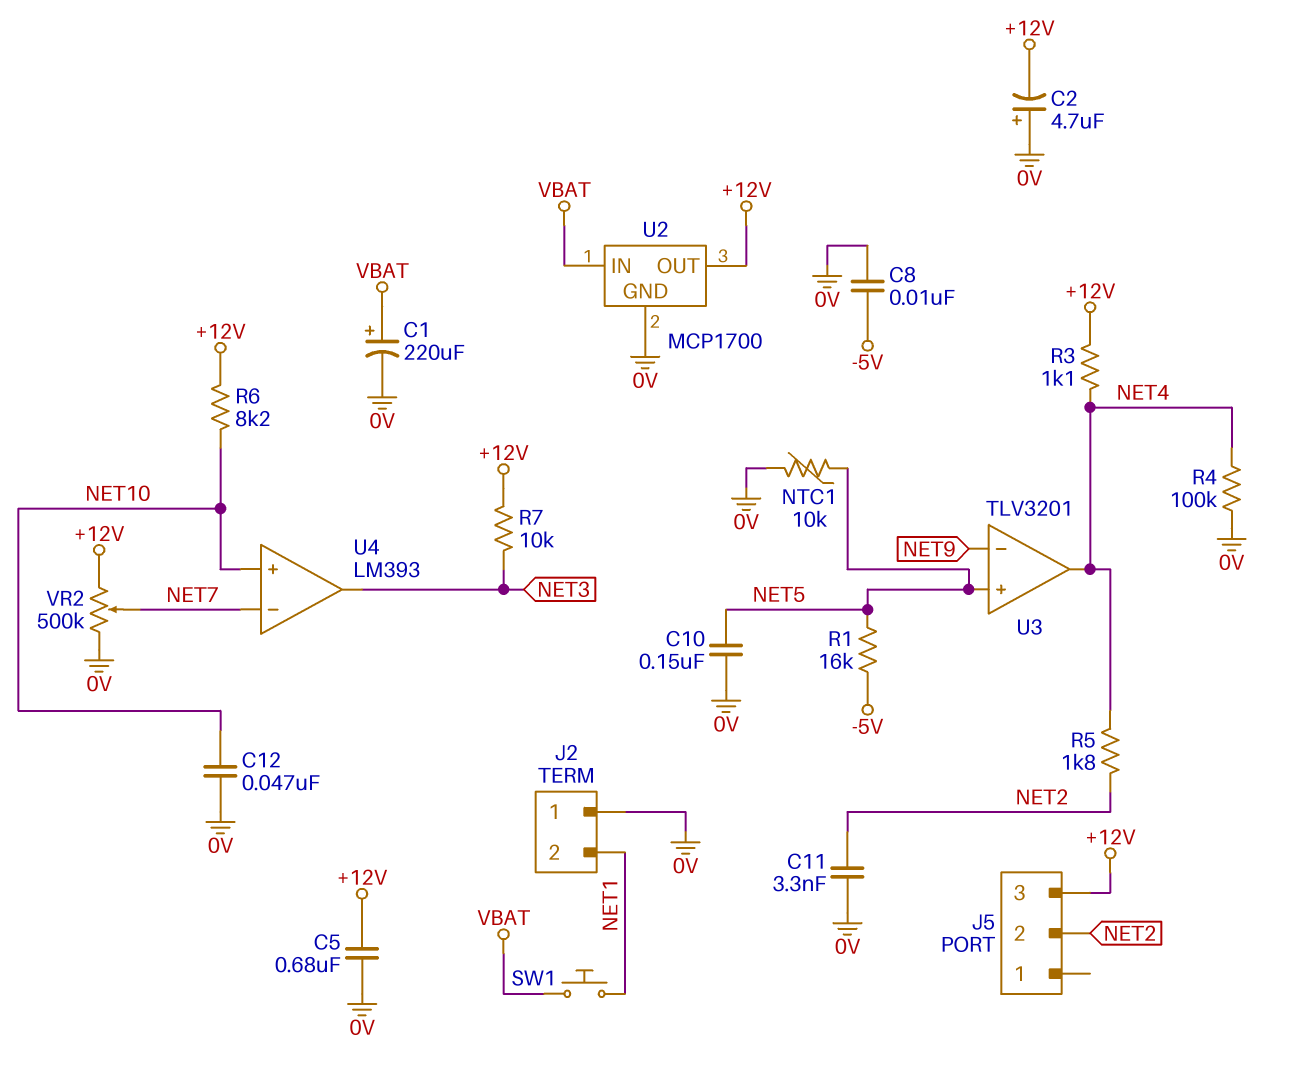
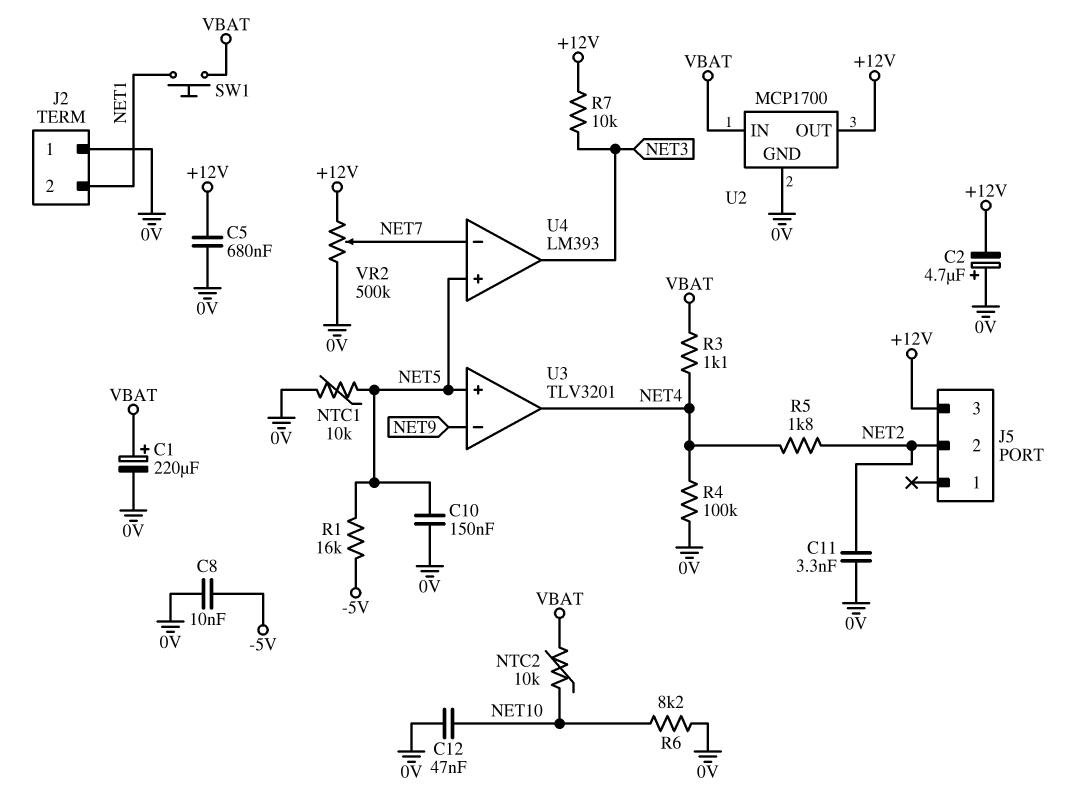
NTC2: none -> 10k (NET10, VBAT)
R3: 1.1k (+12V, NET4) -> 1.1k (NET4, VBAT)
R6: 8.2k (+12V, NET10) -> 8.2k (0V, NET10)
U4 pin in+: NET10 -> NET5

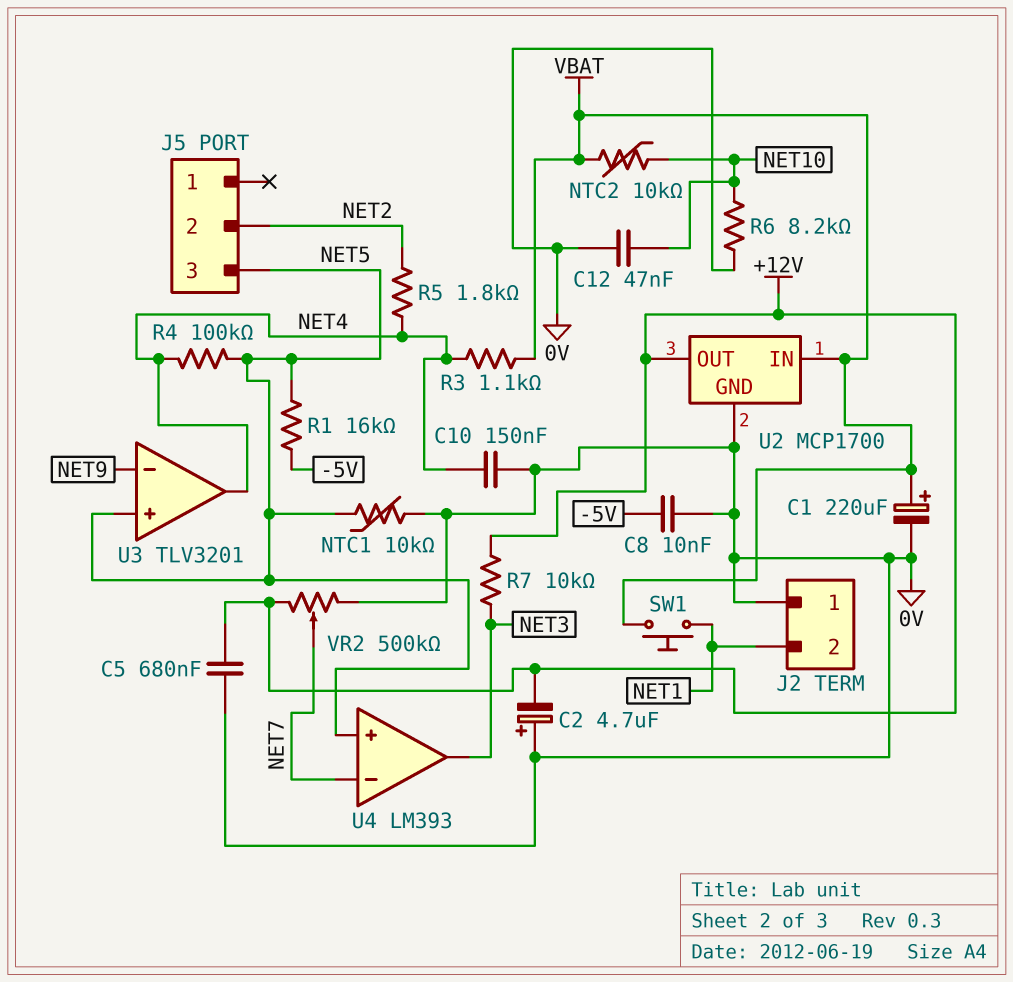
C10: 150nF (0V, NET5) -> 150nF (0V, NET4)
C11: 3.3nF (0V, NET2) -> none
J5 pin 3: +12V -> NET5
R4: 100k (0V, NET4) -> 100k (NET4, NET5)

